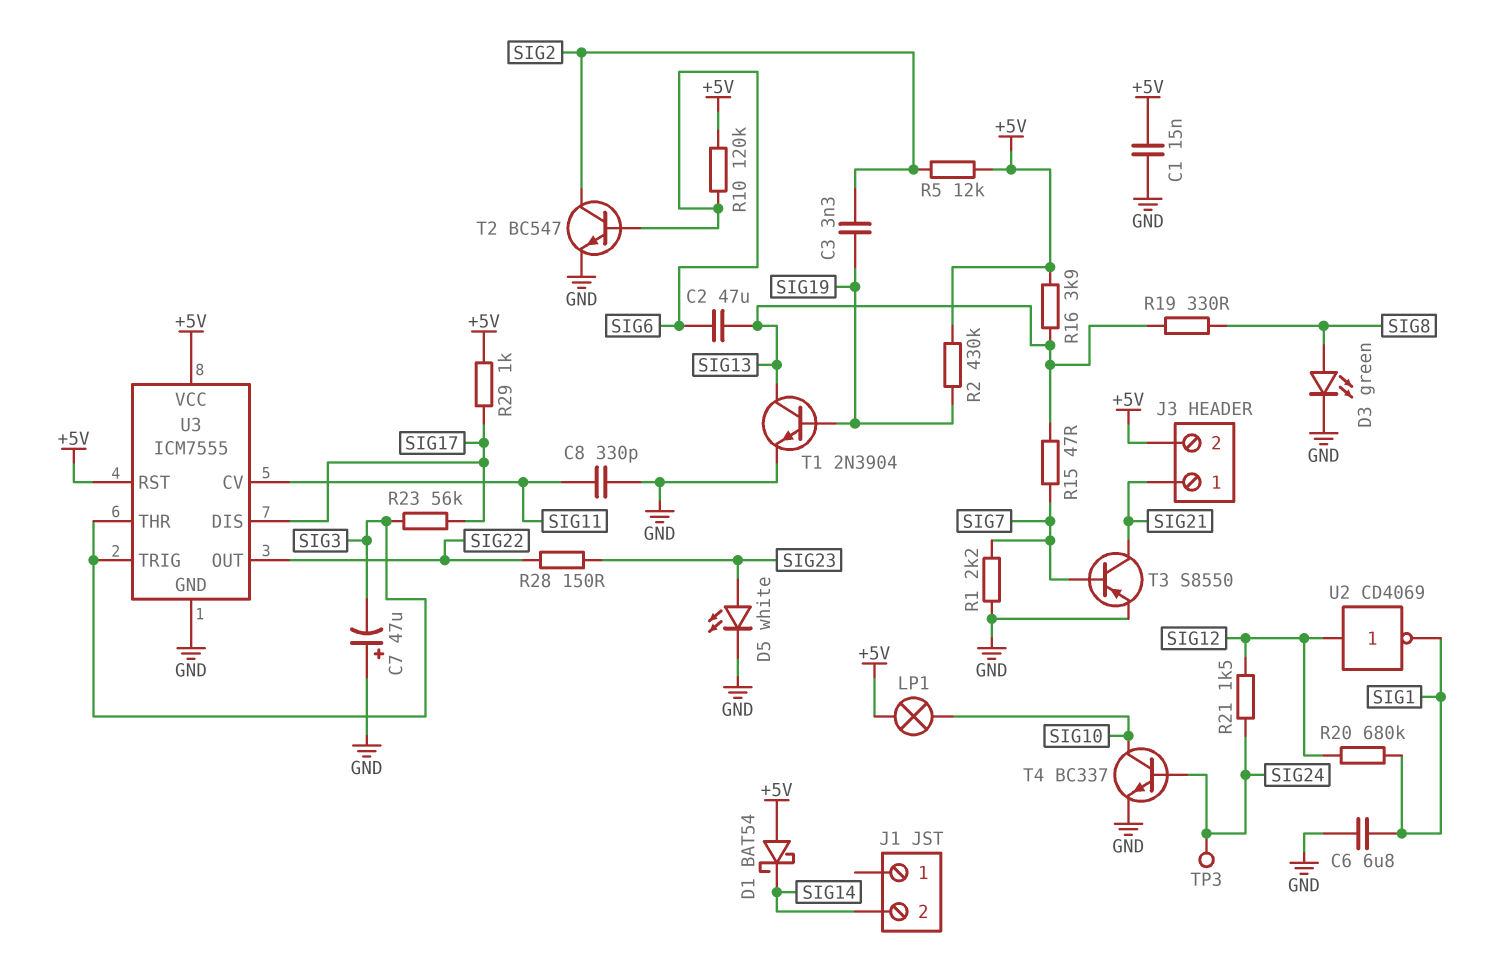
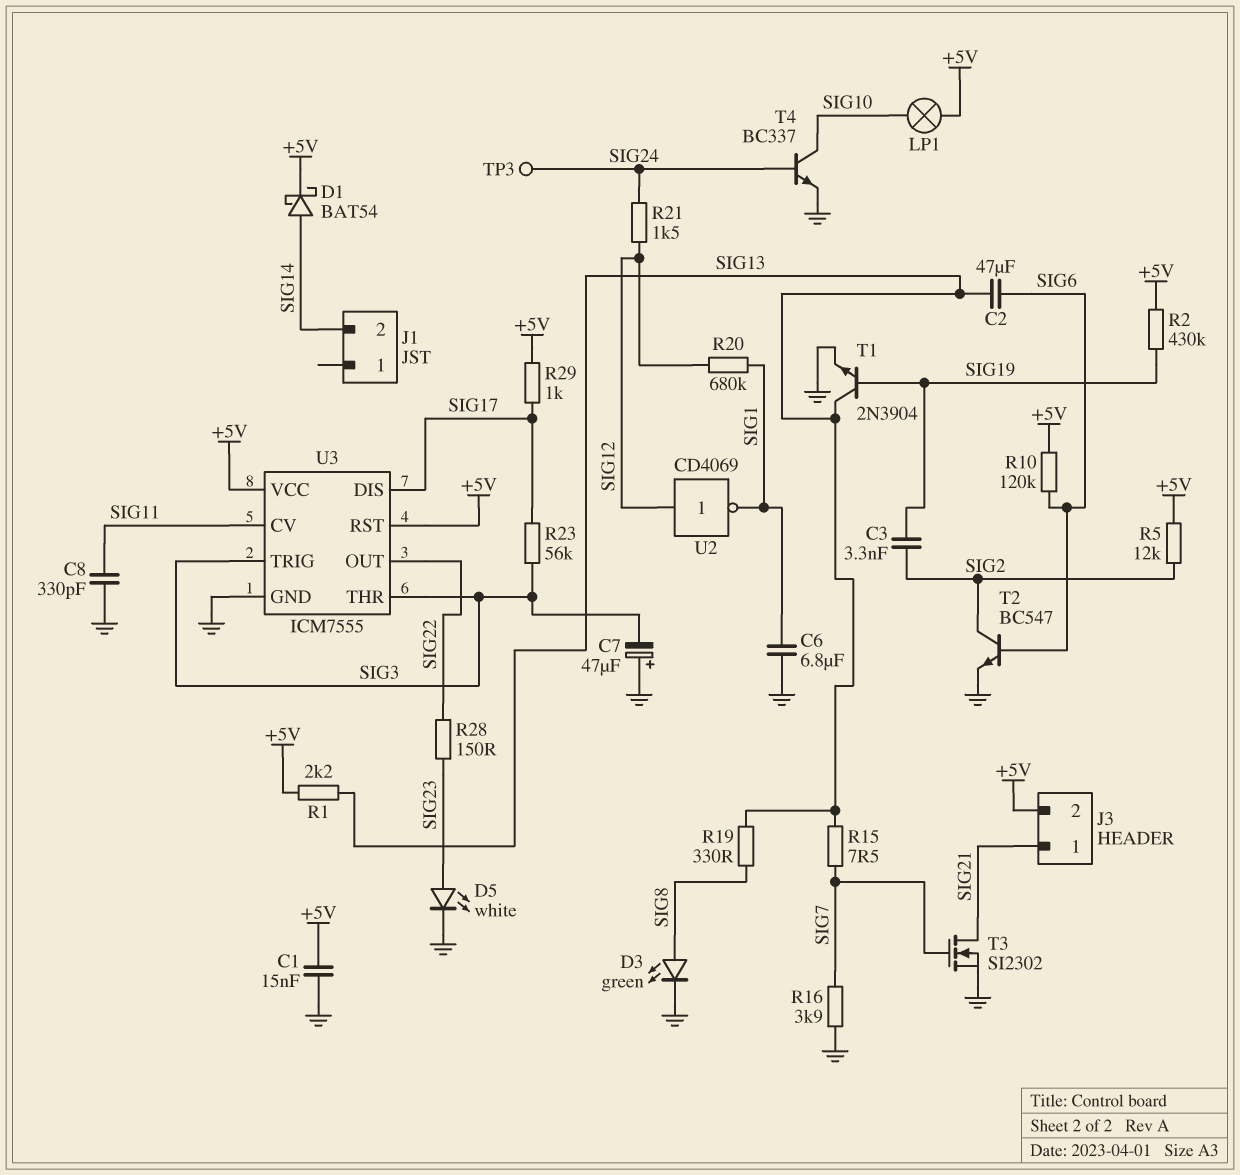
D1: schottky BAT54 (A +5V, K SIG14) -> schottky BAT54 (A SIG14, K +5V)
R1: 2.2k (GND, SIG7) -> 2.2k (+5V, SIG13)
R15: 47 (SIG7, SIG13) -> 7.5 (SIG7, SIG13)
R16: 3.9k (+5V, SIG13) -> 3.9k (GND, SIG7)
T3: PNP S8550 (B SIG7, C SIG21, E GND) -> NMOS SI2302 (G SIG7, D SIG21, S GND)

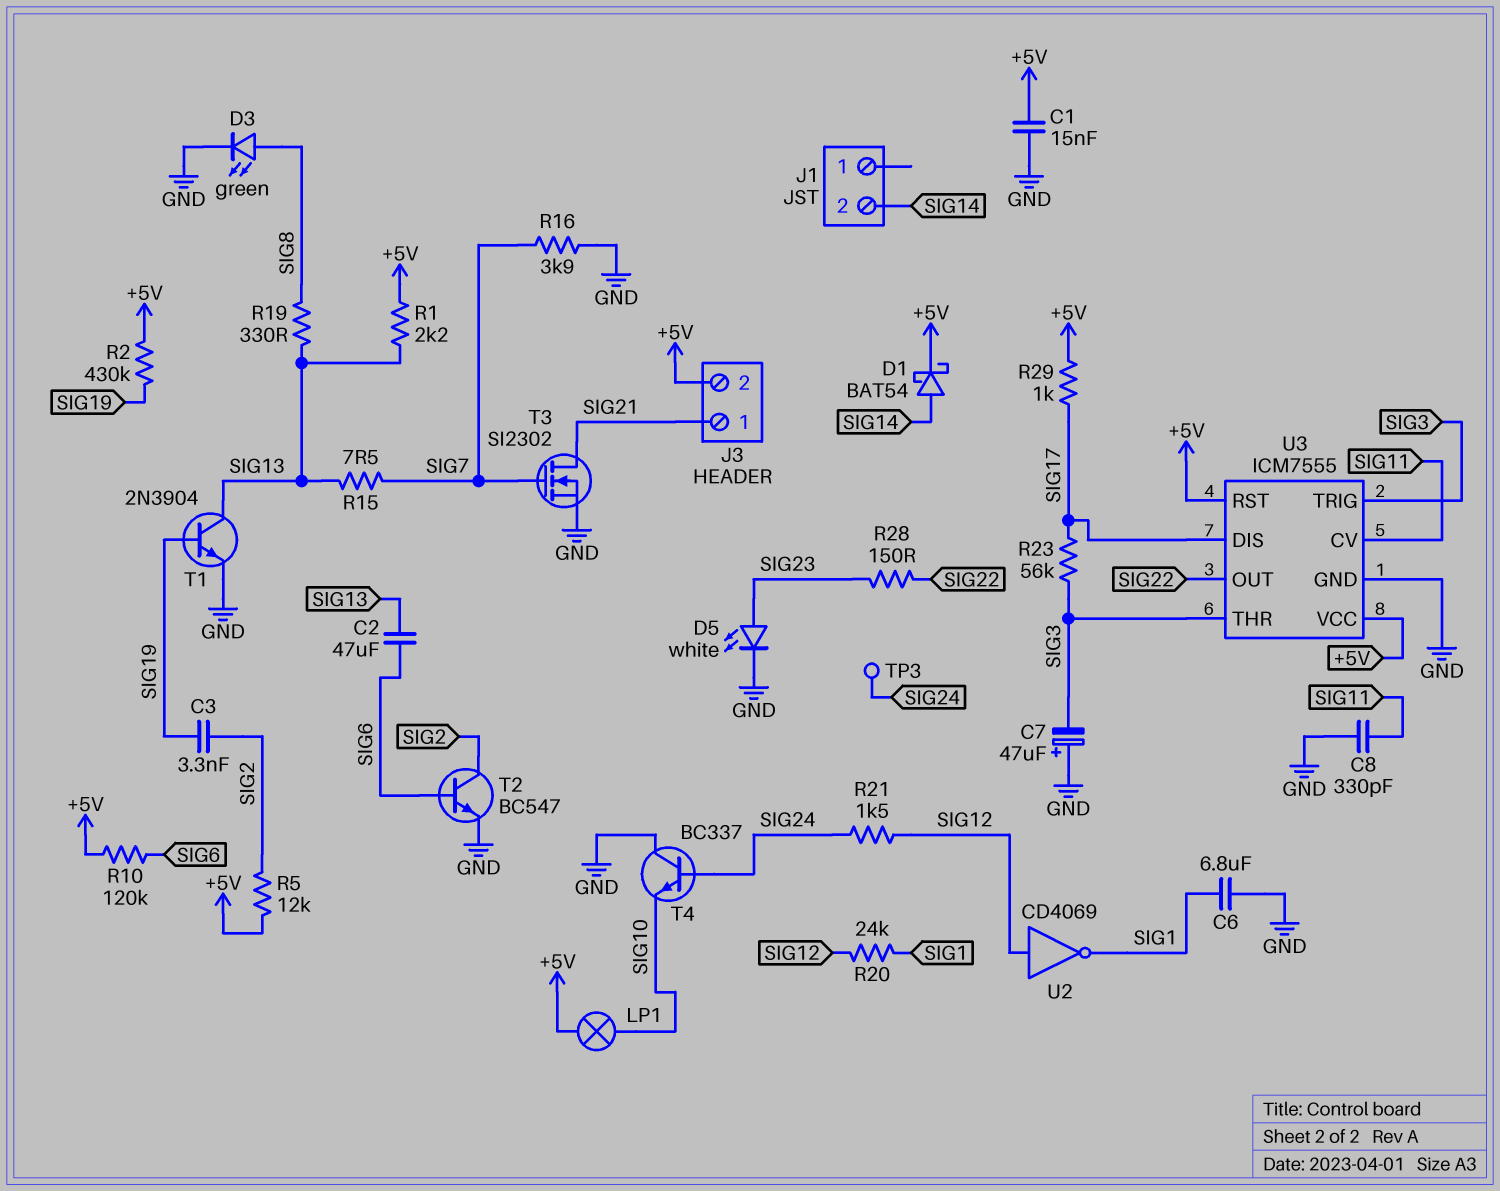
R20: 680k (SIG1, SIG12) -> 24k (SIG1, SIG12)
T4: NPN BC337 (B SIG24, C SIG10, E GND) -> NPN BC337 (B SIG24, C GND, E SIG10)

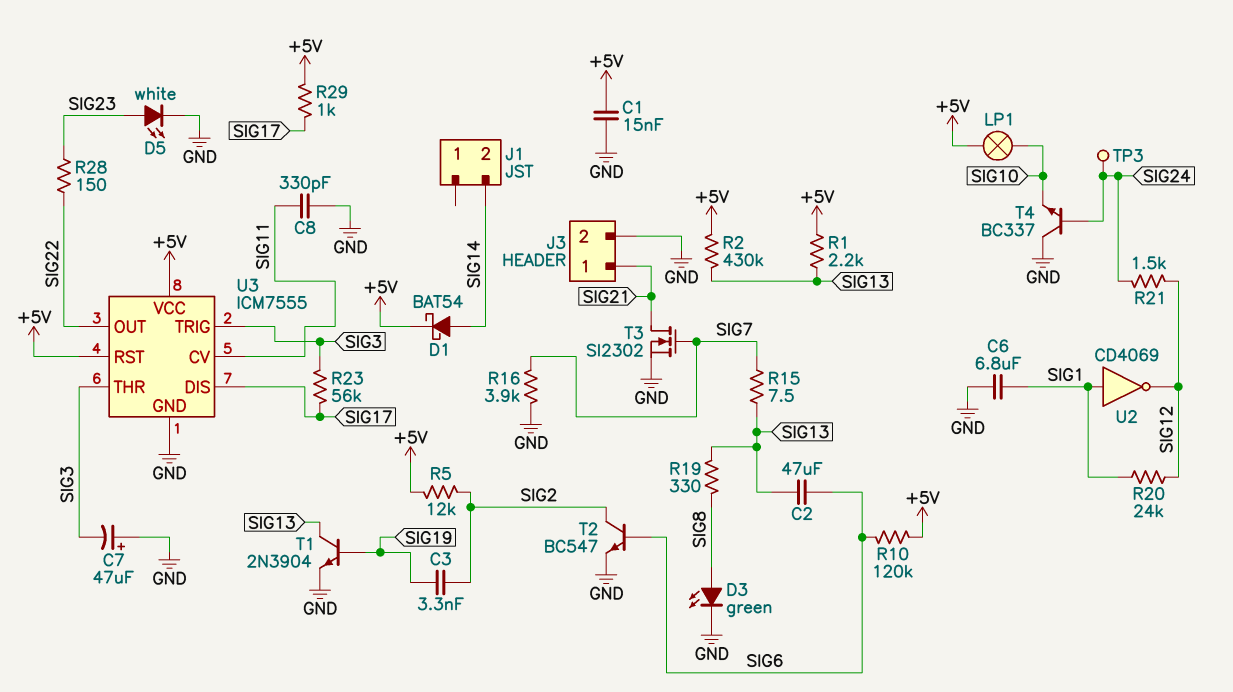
J3 pin 2: +5V -> GND
R2: 430k (+5V, SIG19) -> 430k (+5V, SIG13)
U2: NOT CD4069 (in SIG12, out SIG1) -> NOT CD4069 (in SIG1, out SIG12)

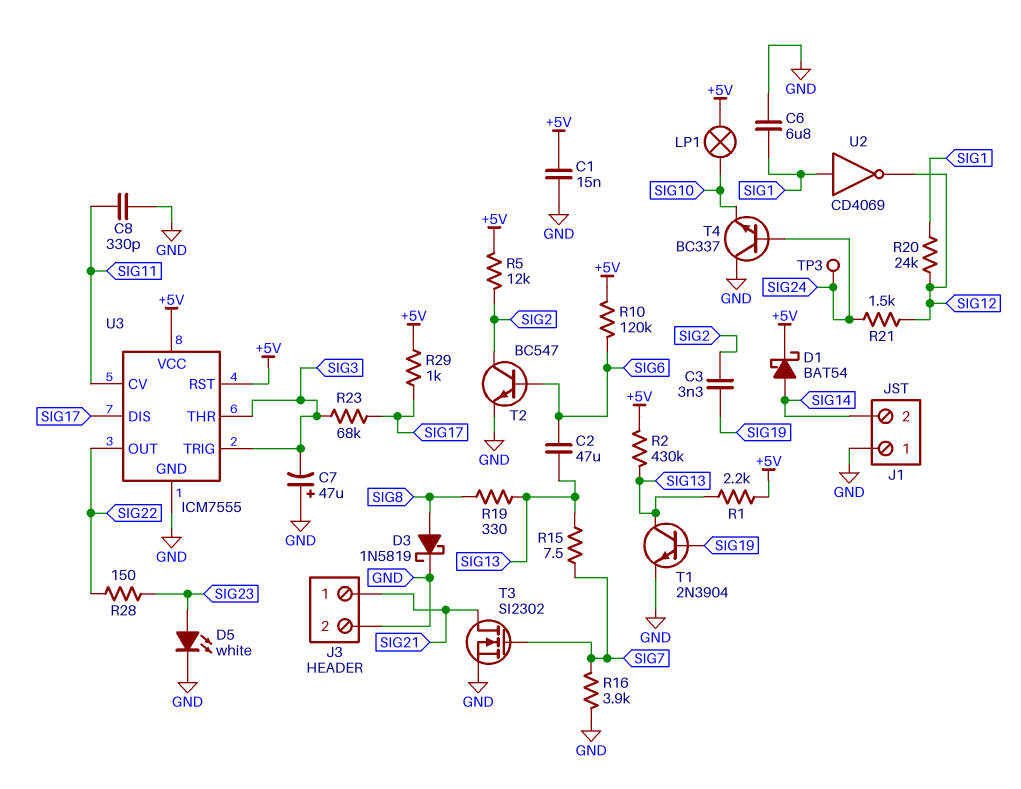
D3: LED green (A SIG8, K GND) -> schottky 1N5819 (A SIG8, K GND)
J1 pin 1: none -> GND
R23: 56k (SIG3, SIG17) -> 68k (SIG3, SIG17)

